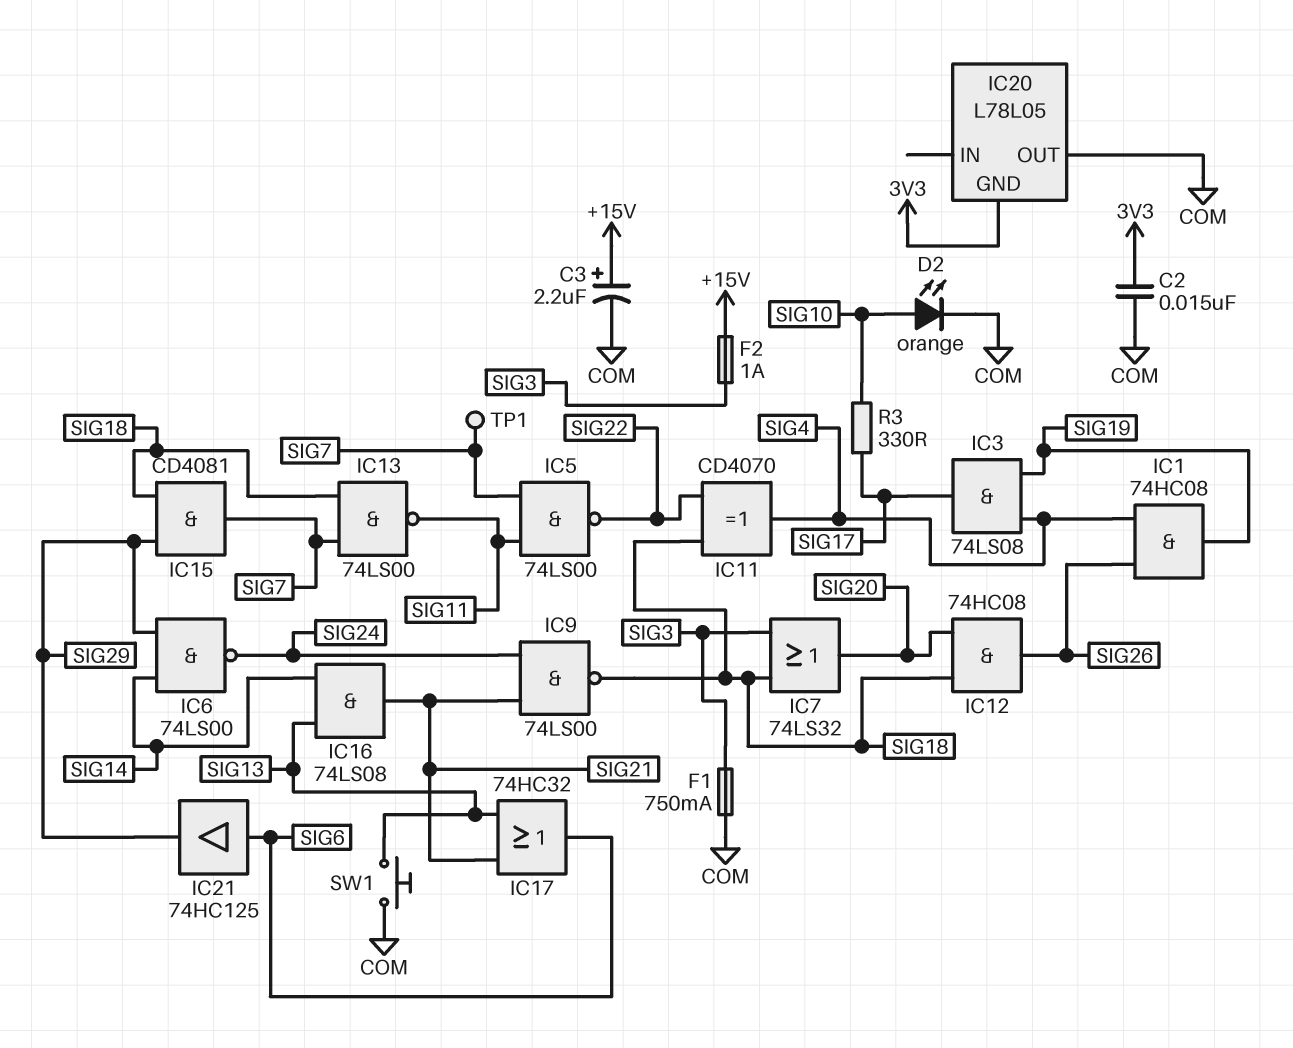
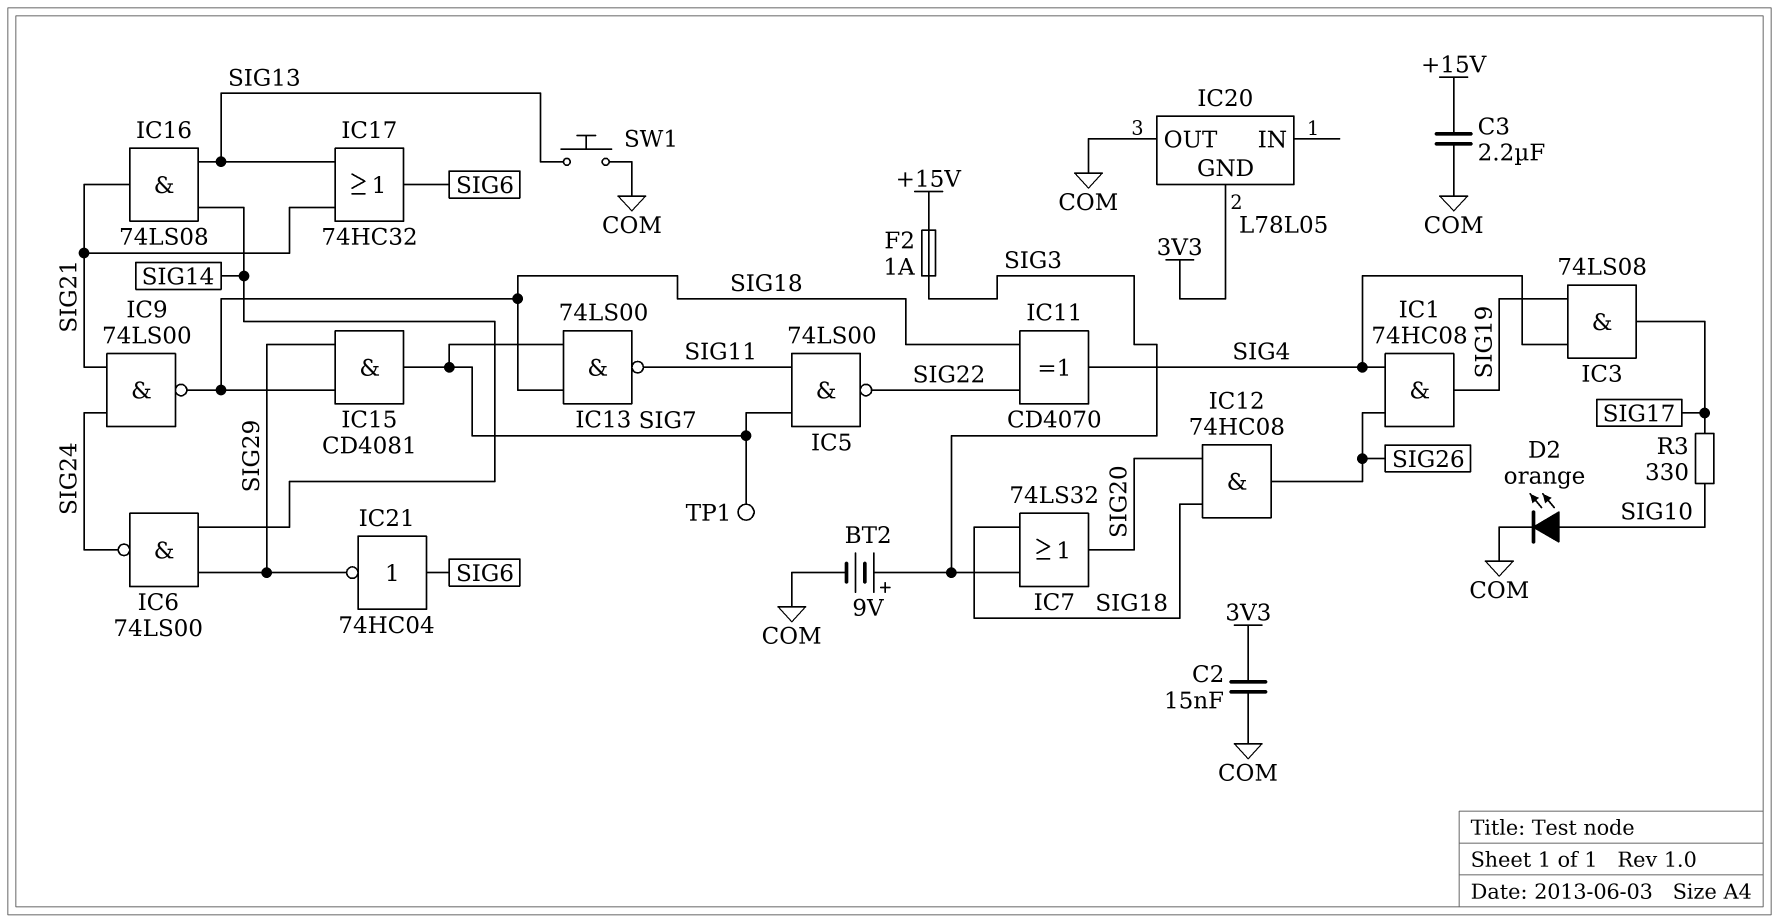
BT2: none -> 9V (plus SIG3, minus COM)
C3: 2.2uF (plus +15V, minus COM) -> 2.2uF (+15V, COM)
F1: 750mA (COM, SIG3) -> none
IC21: buffer 74HC125 (in SIG6, out SIG29) -> NOT 74HC04 (in SIG6, out SIG29)

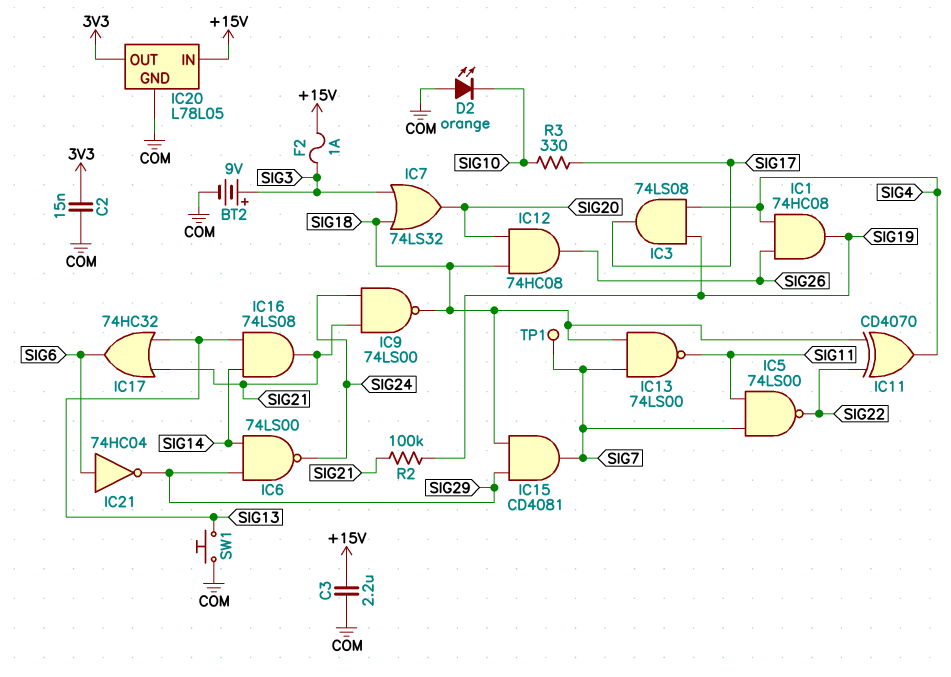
D2: LED orange (A SIG10, K COM) -> LED orange (A COM, K SIG10)
IC20 pin GND: 3V3 -> COM
IC20 pin IN: none -> +15V
IC20 pin OUT: COM -> 3V3
R2: none -> 100k (SIG19, SIG21)

